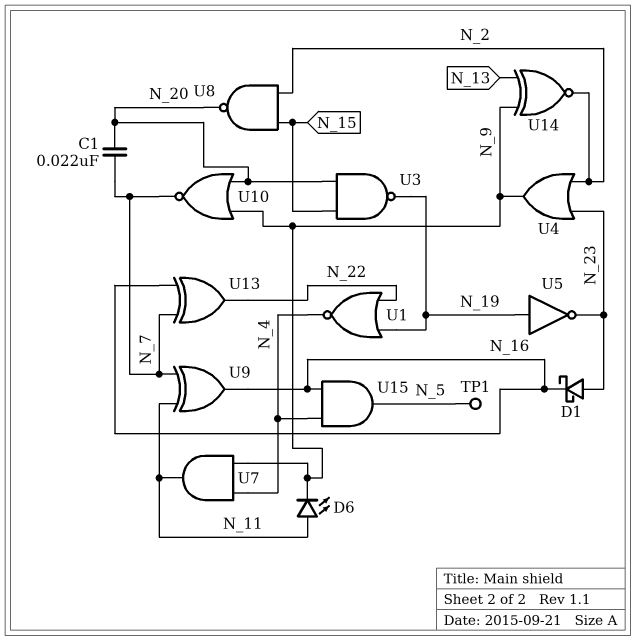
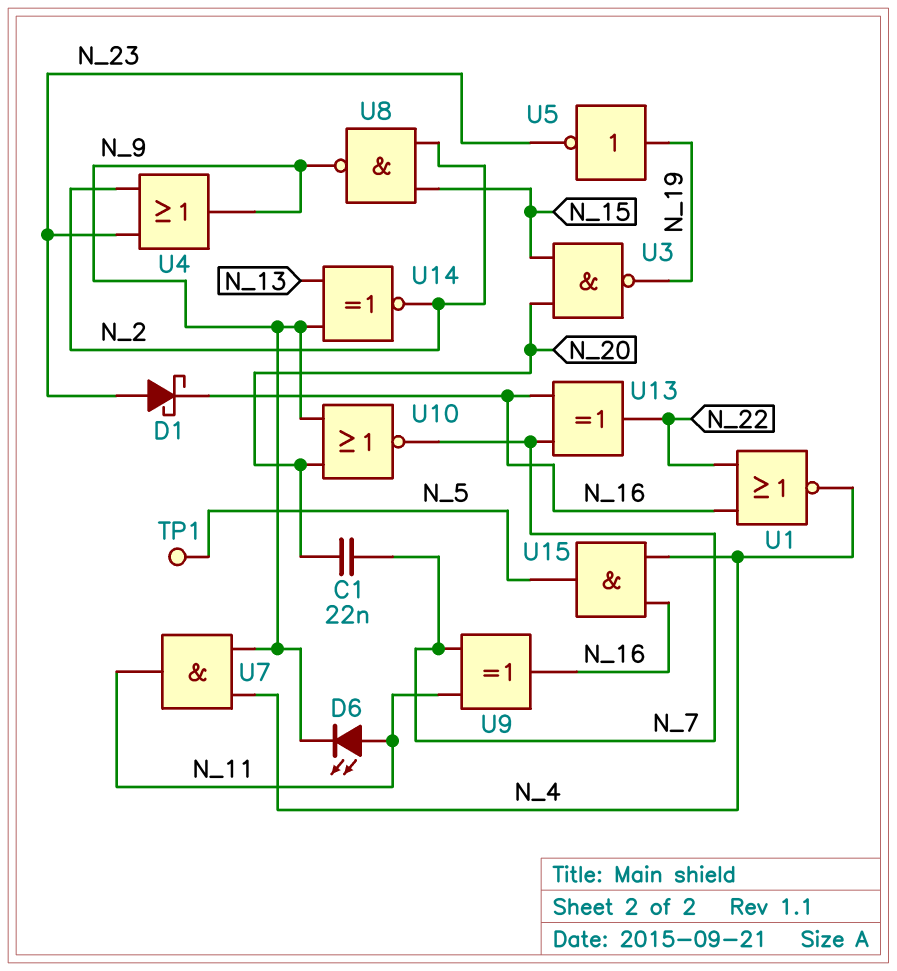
U1: NOR (in N_19, in N_22, out N_4) -> NOR (in N_16, in N_22, out N_4)
U8: NAND (in N_2, in N_15, out N_20) -> NAND (in N_2, in N_15, out N_9)

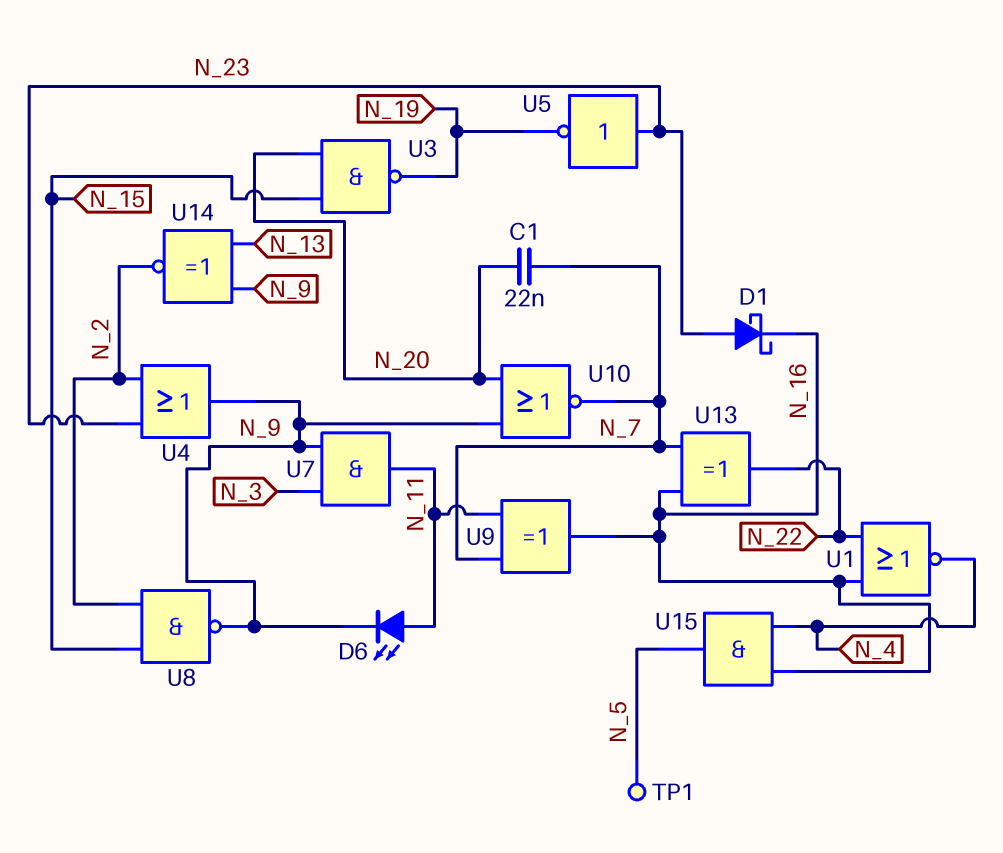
U5: NOT (in N_19, out N_23) -> NOT (in N_23, out N_19)
U7: AND (in N_4, in N_9, out N_11) -> AND (in N_3, in N_9, out N_11)

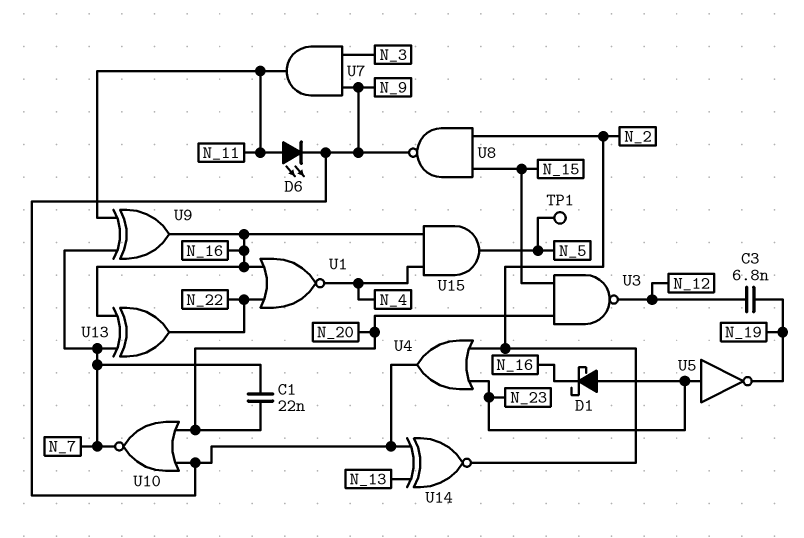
C3: none -> 6.8nF (N_12, N_19)
U3: NAND (in N_15, in N_20, out N_19) -> NAND (in N_15, in N_20, out N_12)

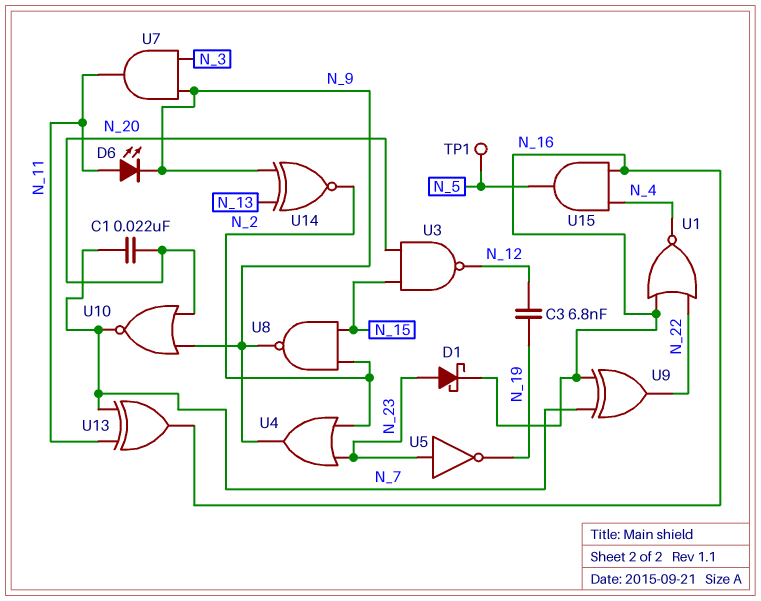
U9: XOR (in N_7, in N_11, out N_16) -> XOR (in N_7, in N_16, out N_22)
U13: XOR (in N_7, in N_16, out N_22) -> XOR (in N_7, in N_11, out N_16)

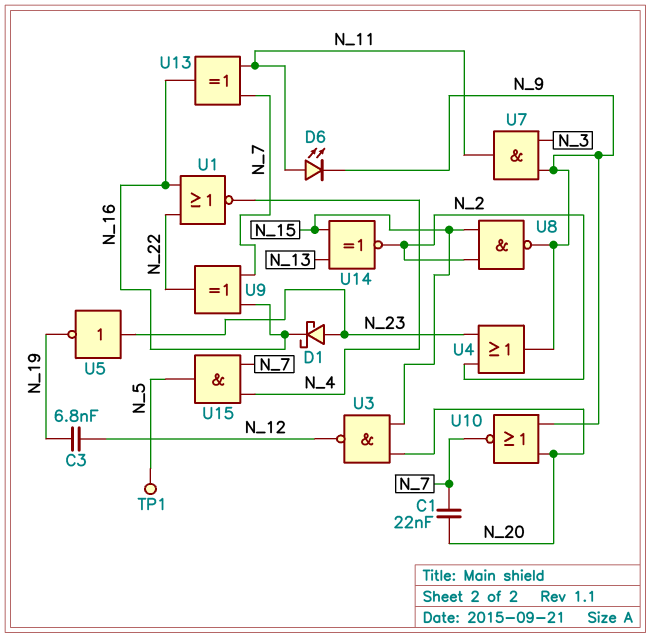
U14: XNOR (in N_9, in N_13, out N_2) -> XNOR (in N_13, in N_15, out N_2)
U15: AND (in N_4, in N_16, out N_5) -> AND (in N_4, in N_7, out N_5)

